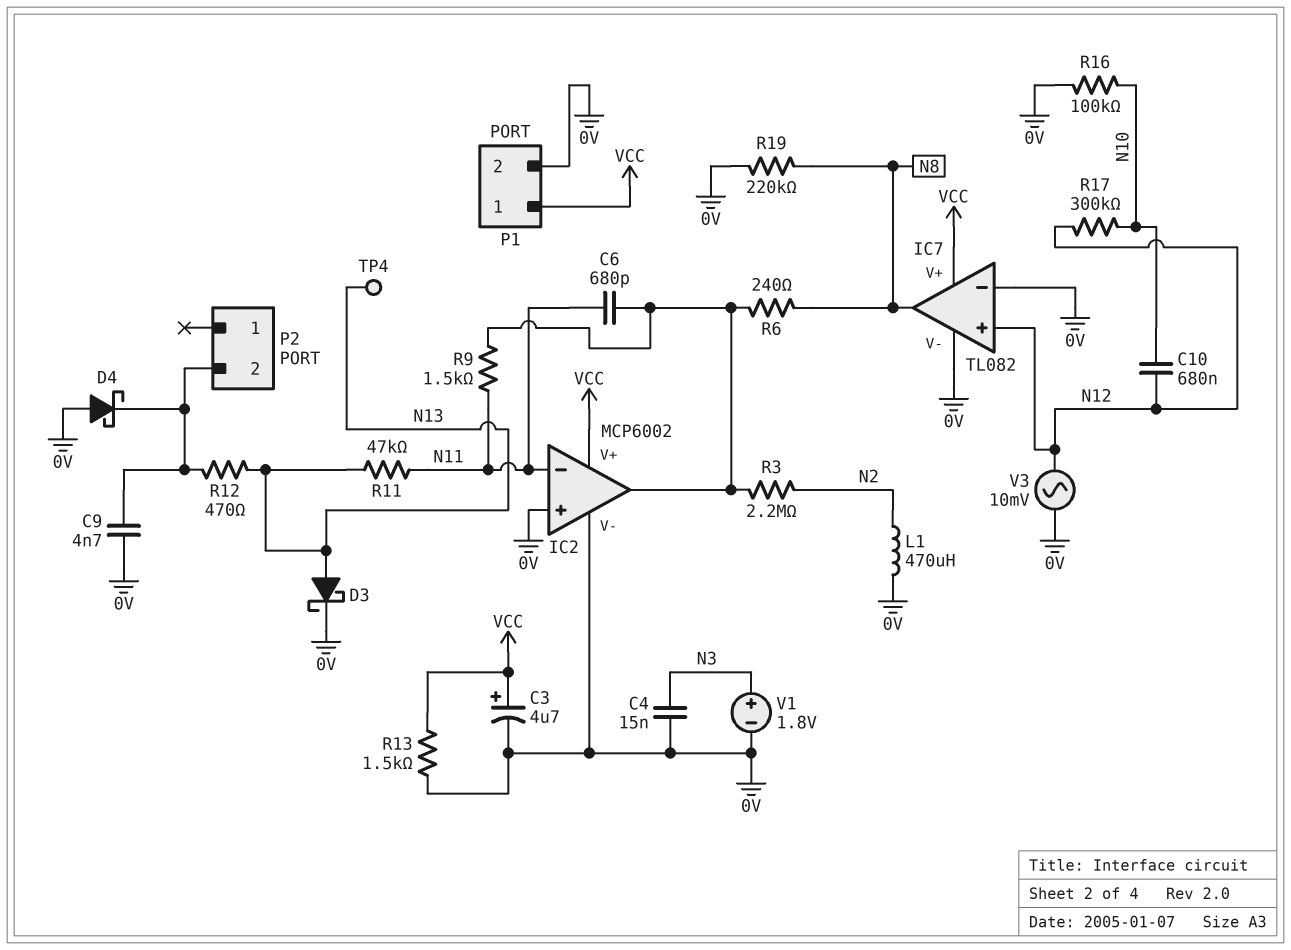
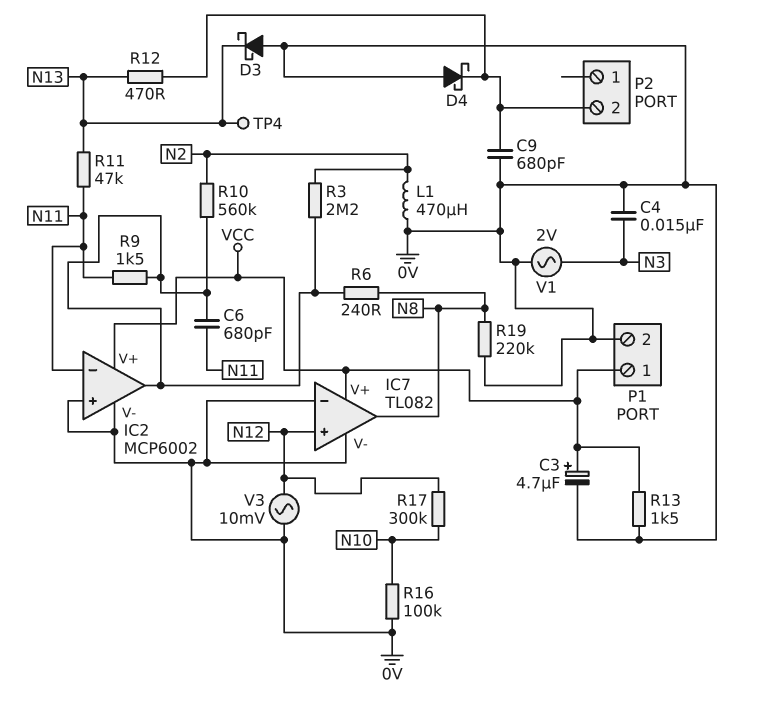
C9: 4.7nF (0V, P2/2) -> 680pF (0V, P2/2)
C10: 680nF (N10, N12) -> none
D3: schottky (A N13, K 0V) -> schottky (A 0V, K N13)
R10: none -> 560k (IC2/out, N2)
V1: 1.8V (plus N3, minus 0V) -> AC 2V (0V, N3)

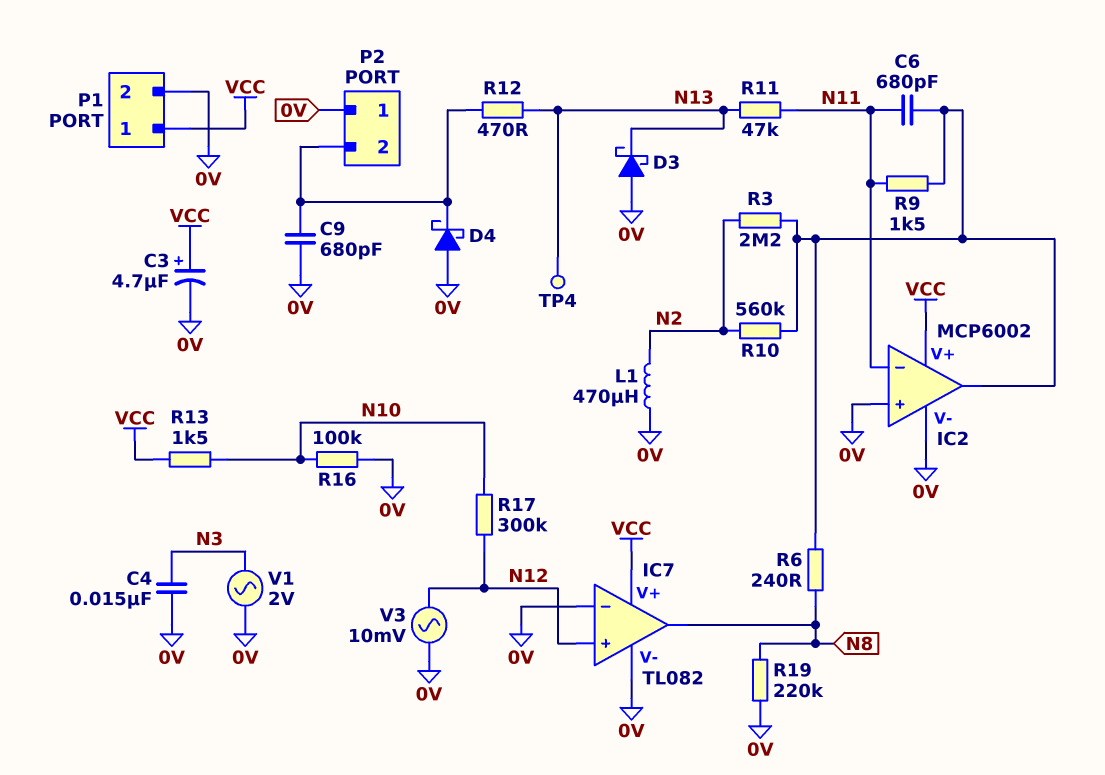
P2 pin 1: none -> 0V
R13: 1.5k (0V, VCC) -> 1.5k (N10, VCC)

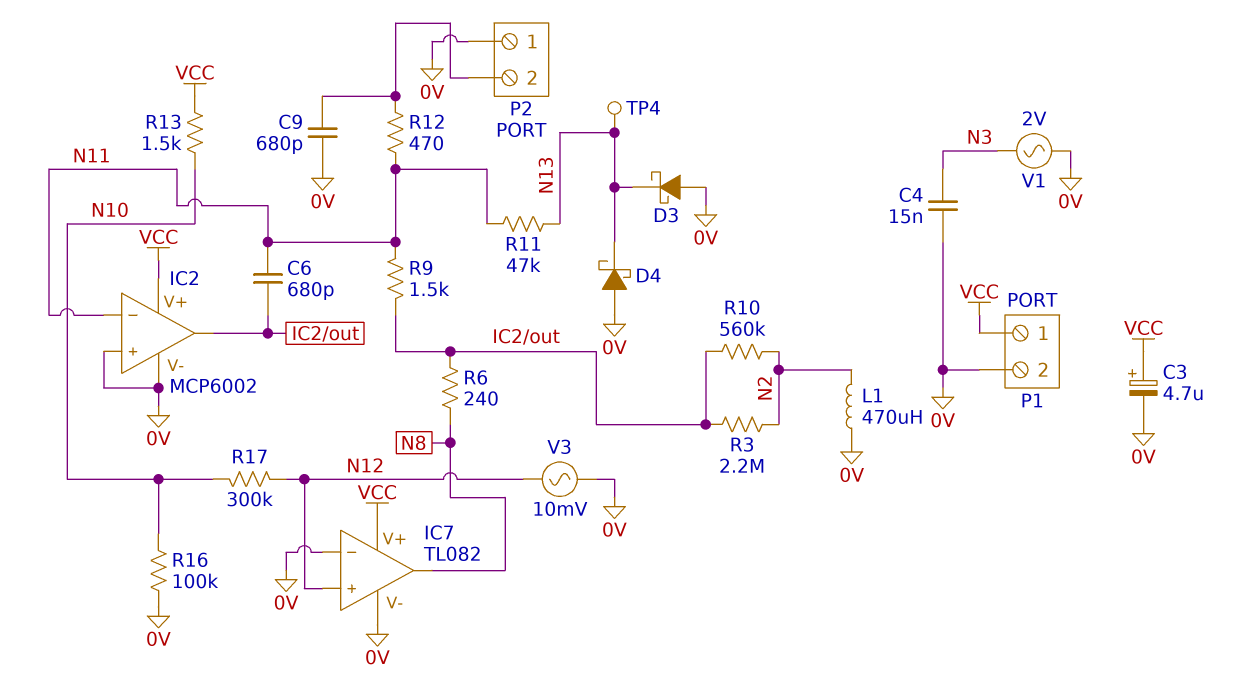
D4: schottky (A 0V, K P2/2) -> schottky (A 0V, K N13)
R12: 470 (N13, P2/2) -> 470 (N11, P2/2)
R19: 220k (0V, N8) -> none

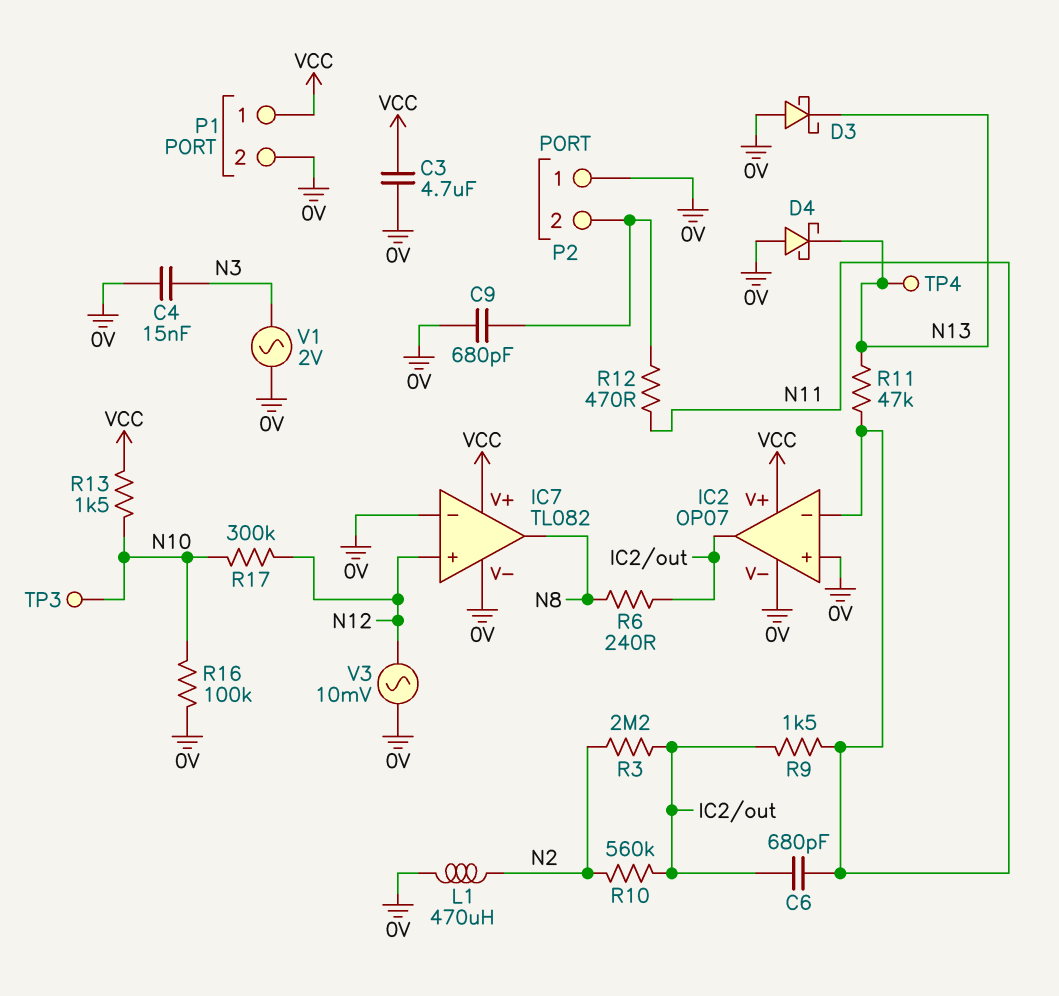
C3: 4.7uF (plus VCC, minus 0V) -> 4.7uF (0V, VCC)
IC2: MCP6002 -> OP07
TP3: none -> test point (N10)

